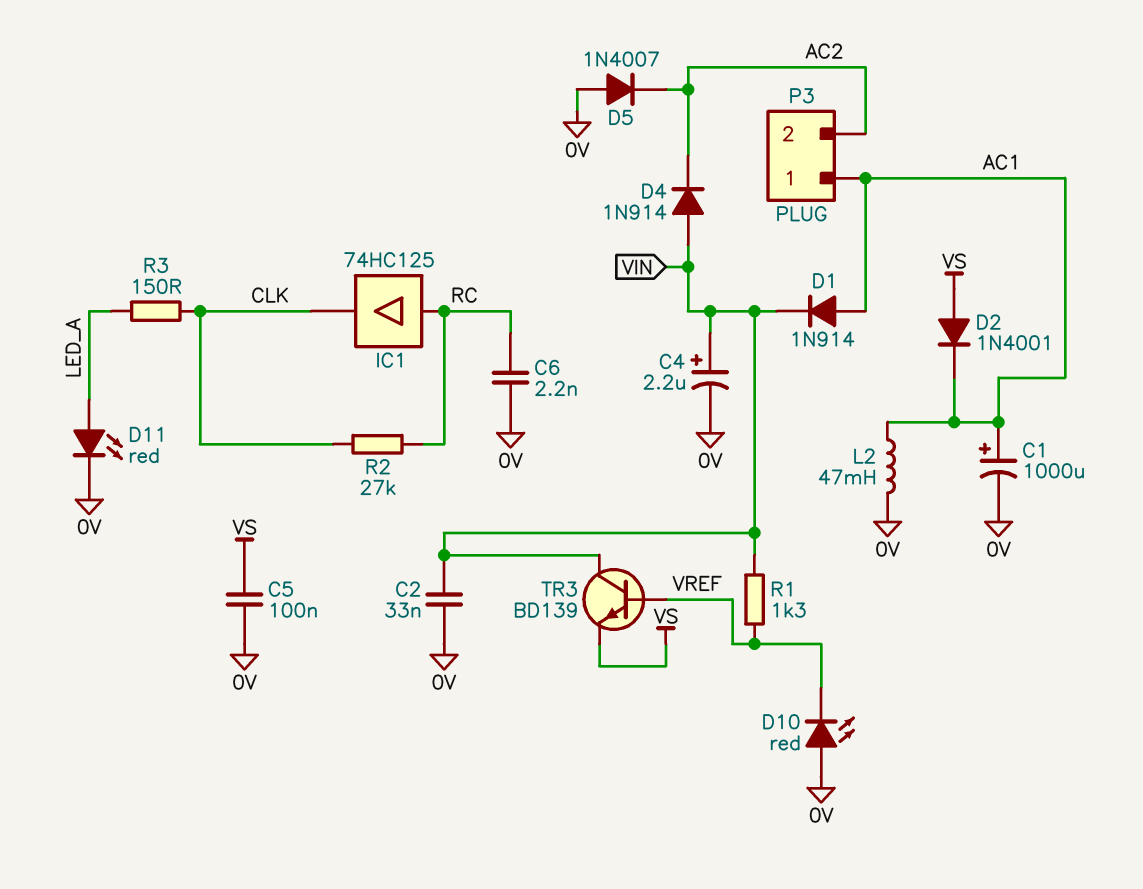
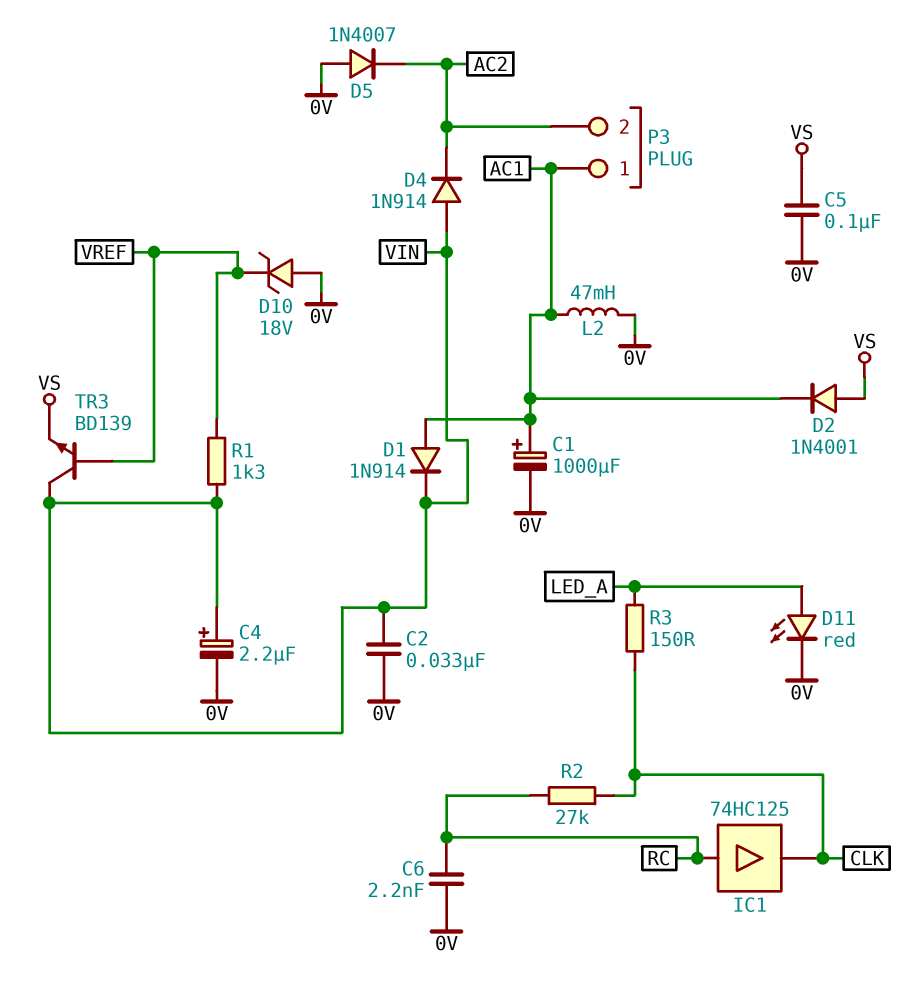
D10: LED red (A 0V, K VREF) -> zener 18V (A 0V, K VREF)

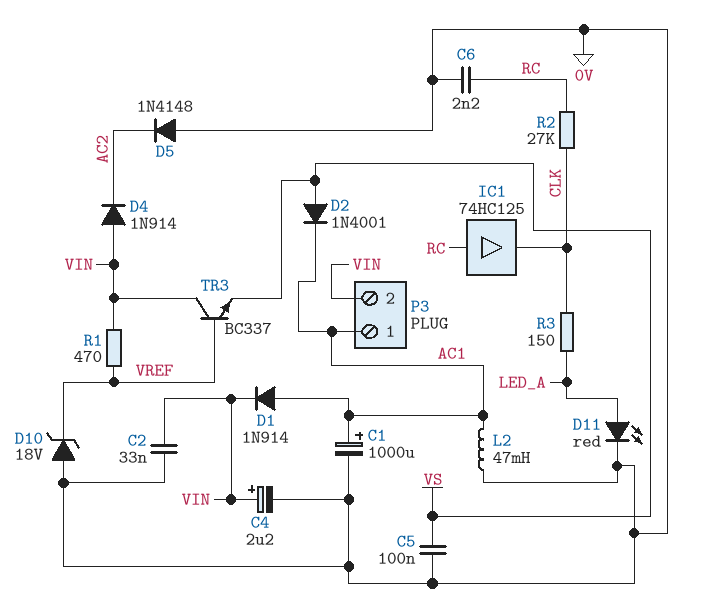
D5: diode 1N4007 (A 0V, K AC2) -> diode 1N4148 (A 0V, K AC2)
P3 pin 2: AC2 -> VIN
R1: 1.3k (VIN, VREF) -> 470 (VIN, VREF)
TR3: NPN BD139 (B VREF, C VIN, E VS) -> NPN BC337 (B VREF, C VIN, E VS)

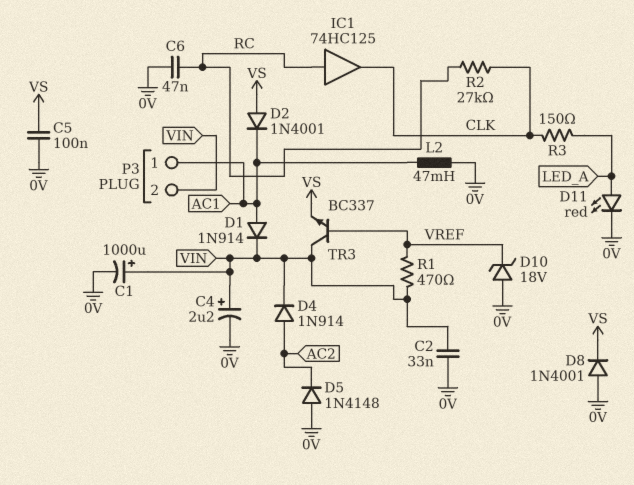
C1: 1000uF (plus AC1, minus 0V) -> 1000uF (plus VIN, minus 0V)
C6: 2.2nF (0V, RC) -> 47nF (0V, RC)
D4: diode 1N914 (A VIN, K AC2) -> diode 1N914 (A AC2, K VIN)
D8: none -> diode 1N4001 (A 0V, K VS)

